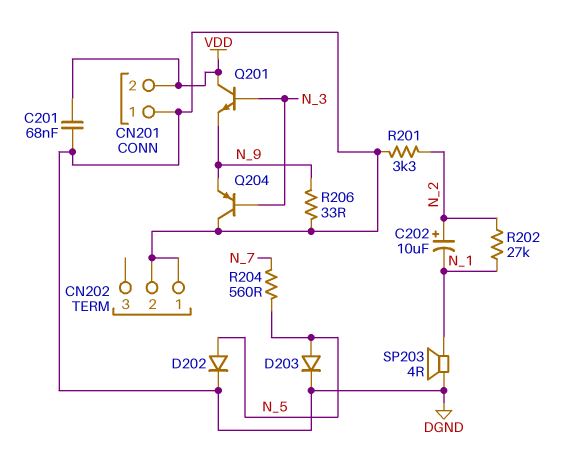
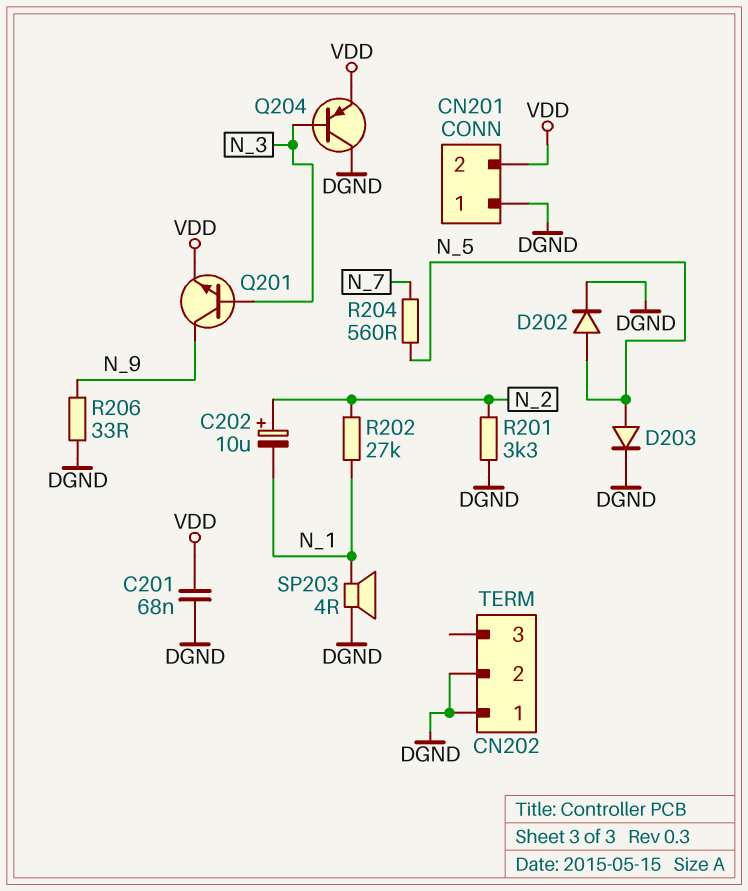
Q201: NPN (B N_3, C VDD, E N_9) -> NPN (B N_3, C N_9, E VDD)
Q204: PNP (B N_3, C DGND, E N_9) -> PNP (B N_3, C DGND, E VDD)

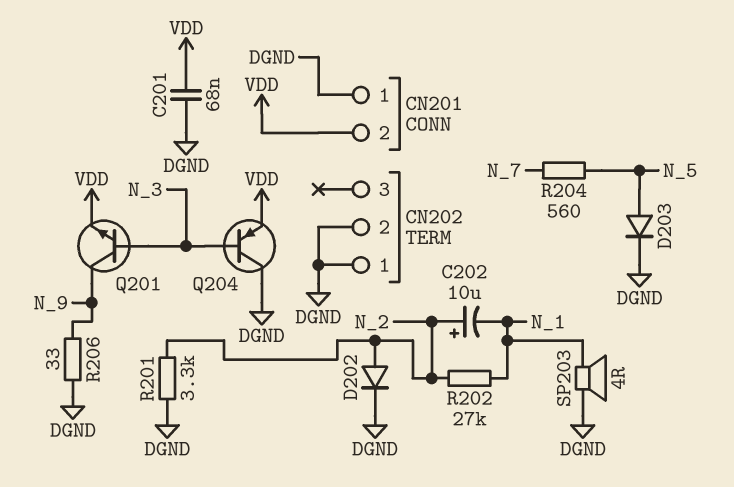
D202: diode (A N_5, K DGND) -> diode (A N_2, K DGND)

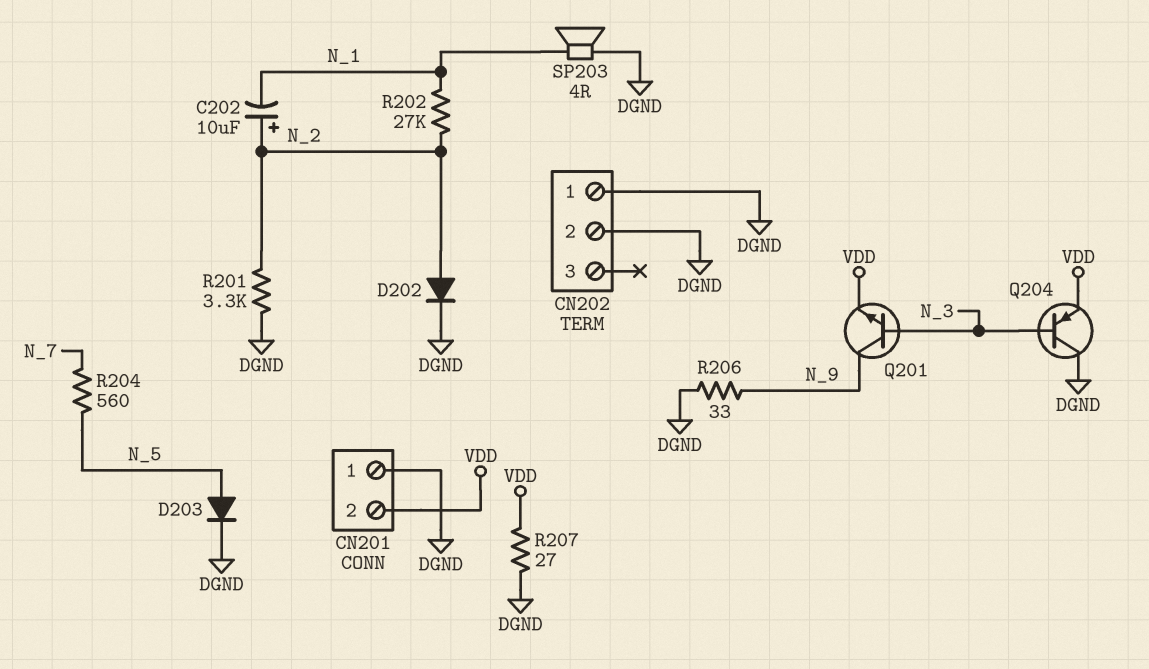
C201: 68nF (DGND, VDD) -> none
R207: none -> 27 (DGND, VDD)

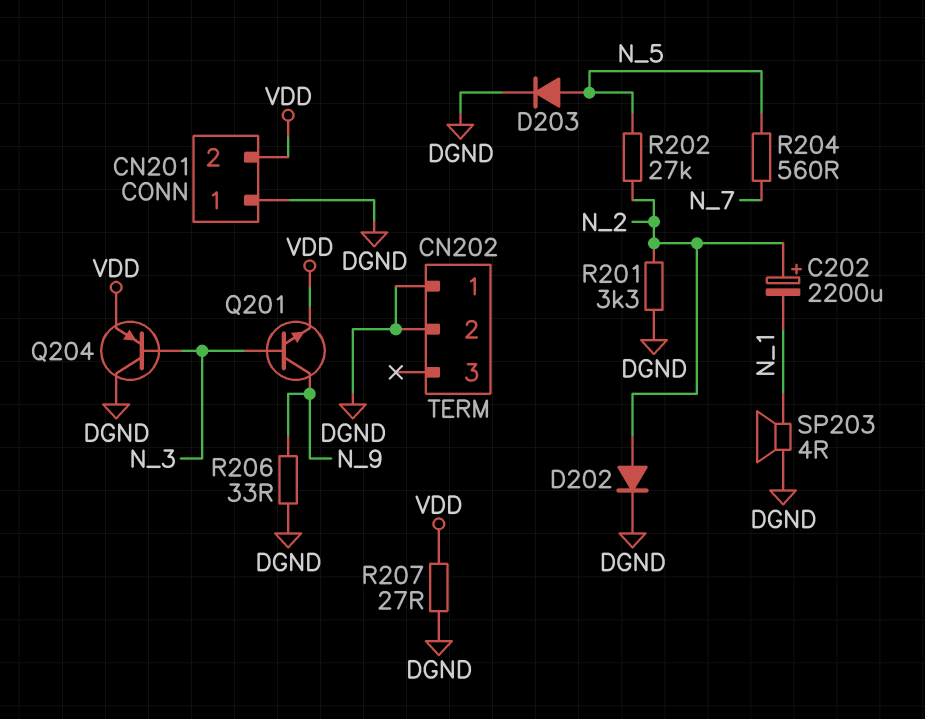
C202: 10uF (plus N_2, minus N_1) -> 2200uF (plus N_2, minus N_1)
R202: 27k (N_1, N_2) -> 27k (N_2, N_5)

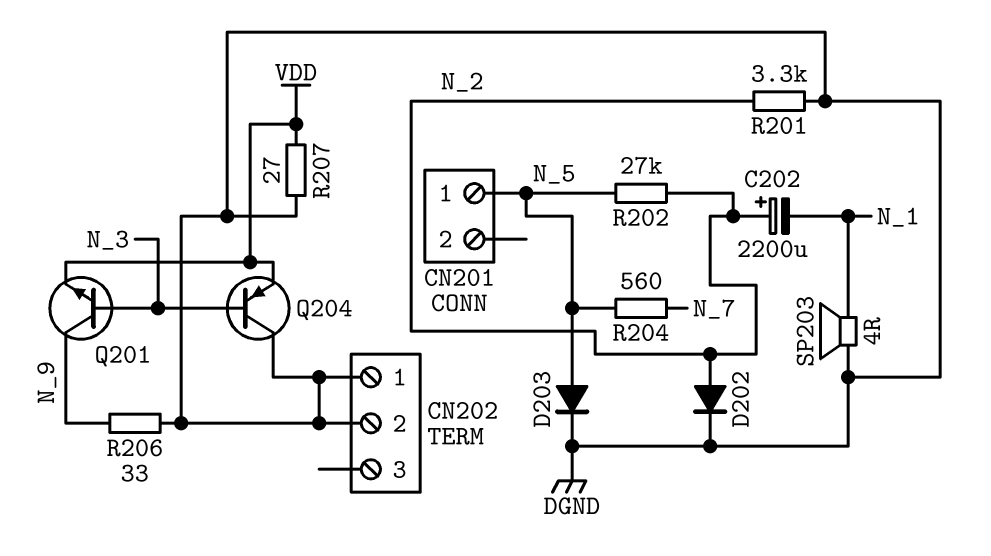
CN201 pin 1: DGND -> N_5
CN201 pin 2: VDD -> none

